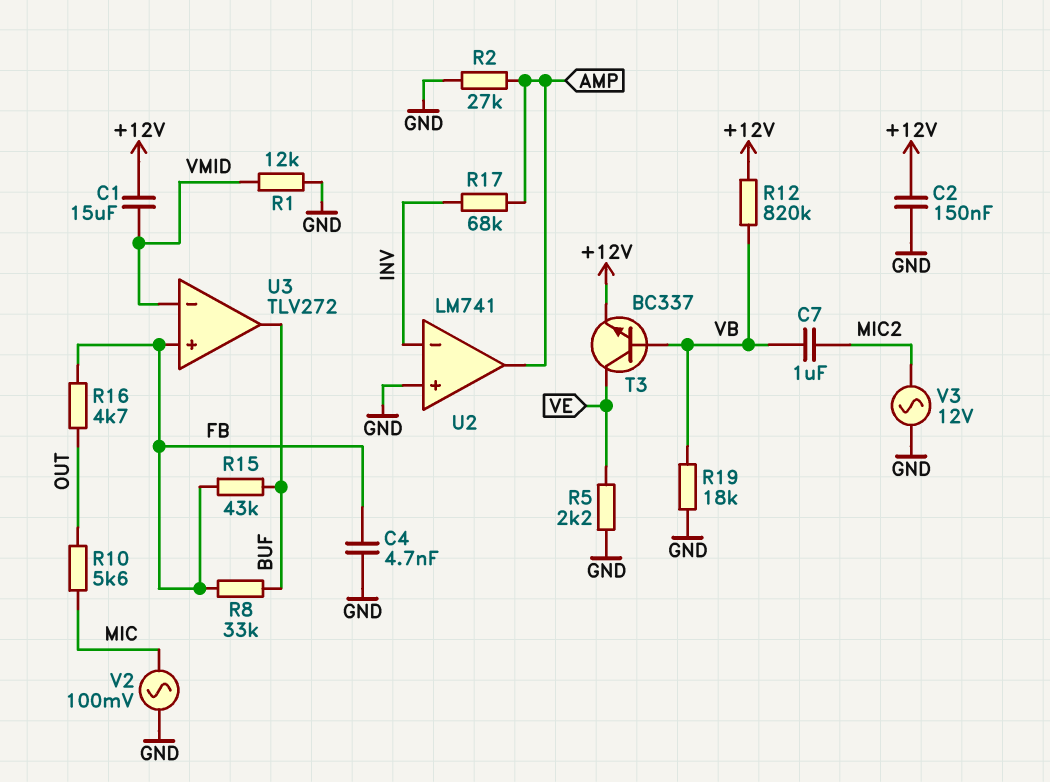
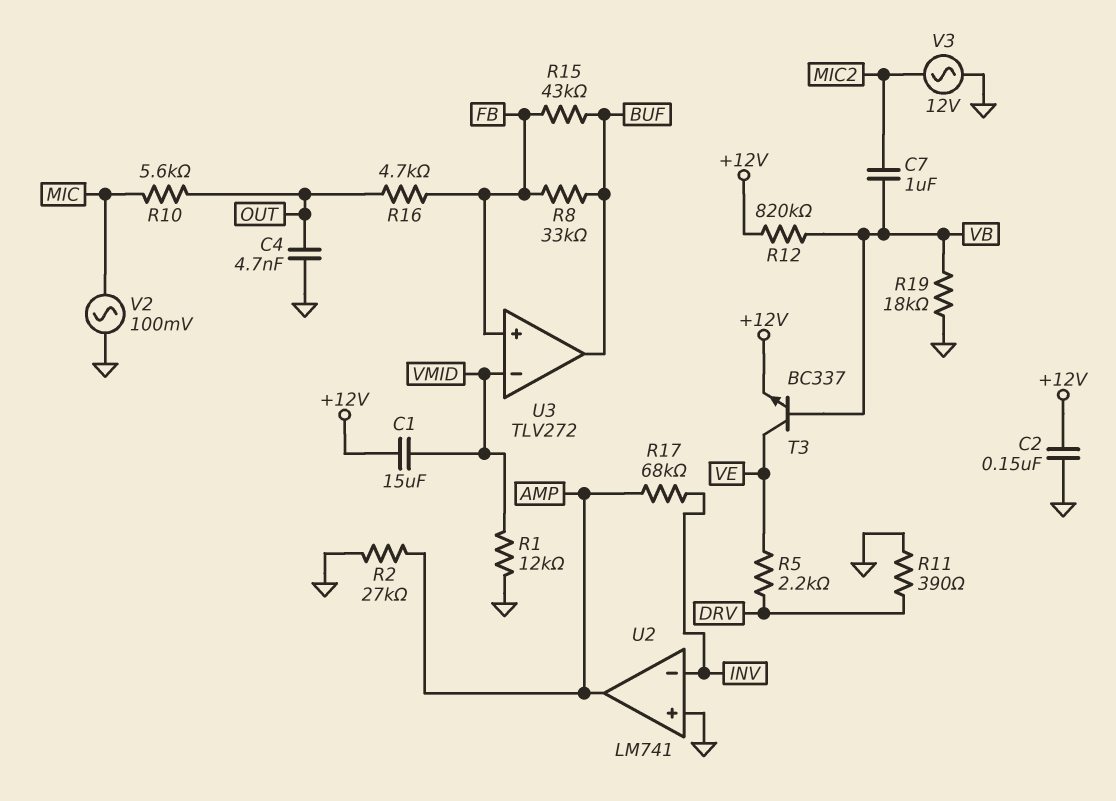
C4: 4.7nF (FB, GND) -> 4.7nF (GND, OUT)
R5: 2.2k (GND, VE) -> 2.2k (DRV, VE)
R11: none -> 390 (DRV, GND)

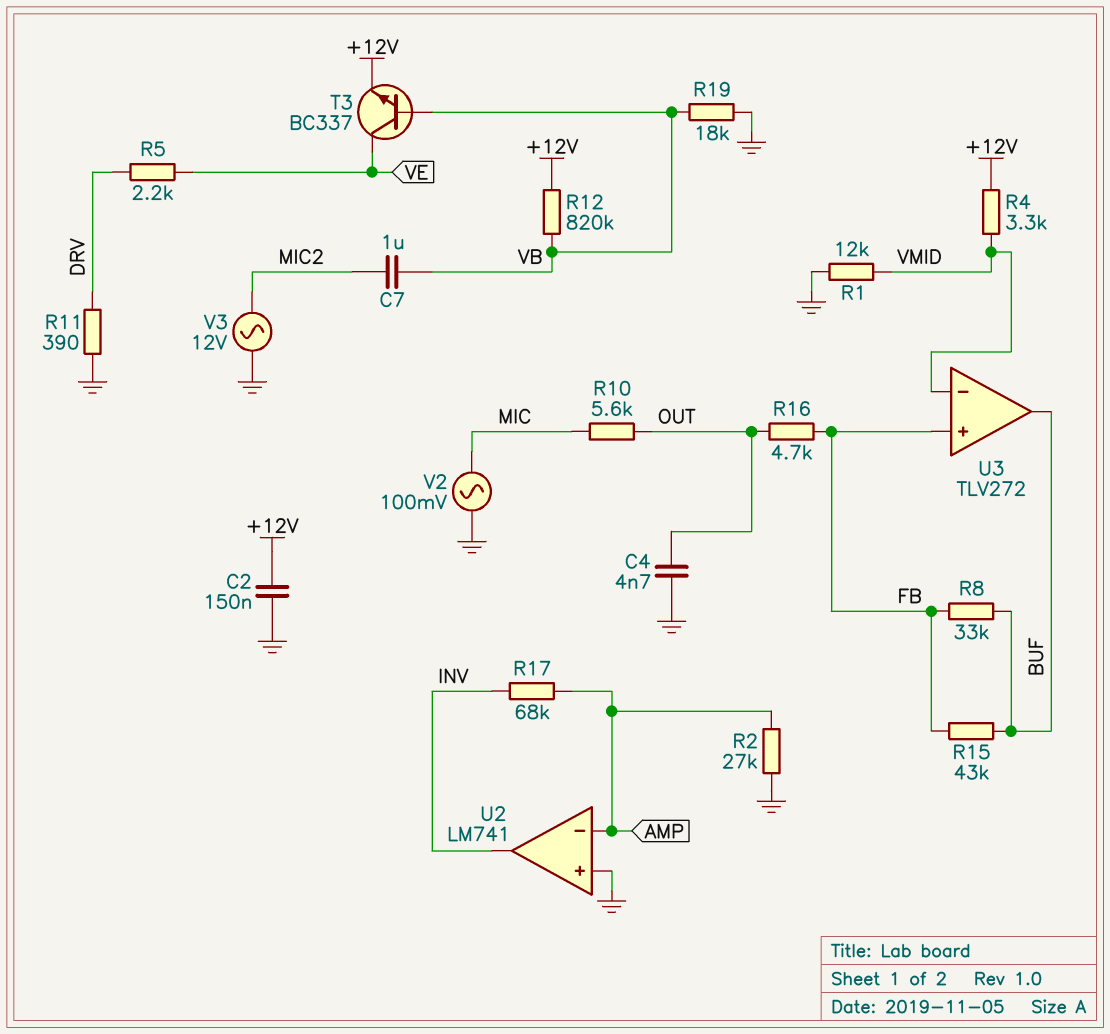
C1: 15uF (+12V, VMID) -> none
R4: none -> 3.3k (+12V, VMID)
U2 pin in-: INV -> AMP
U2 pin out: AMP -> INV

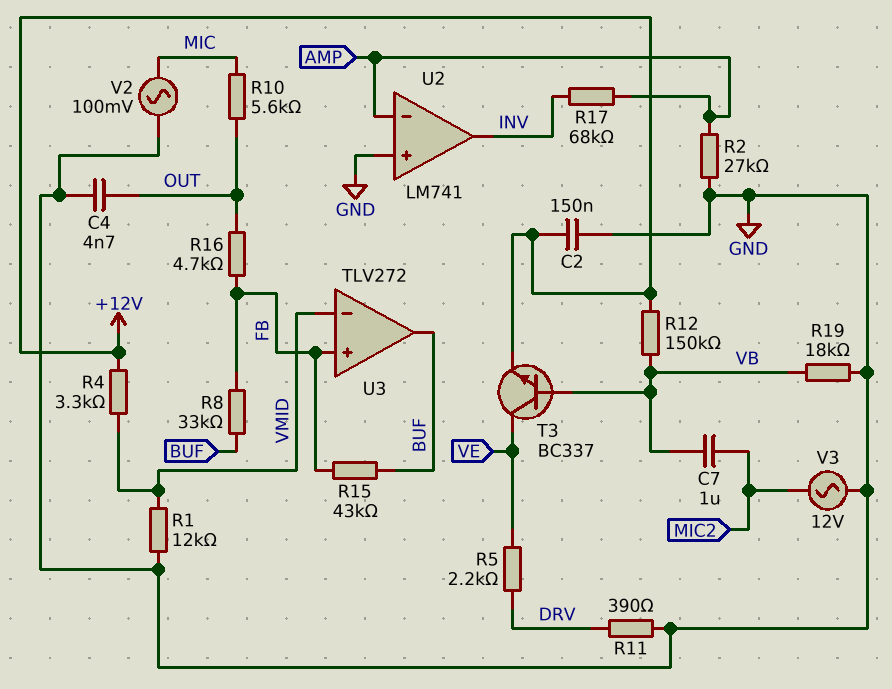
R12: 820k (+12V, VB) -> 150k (+12V, VB)

